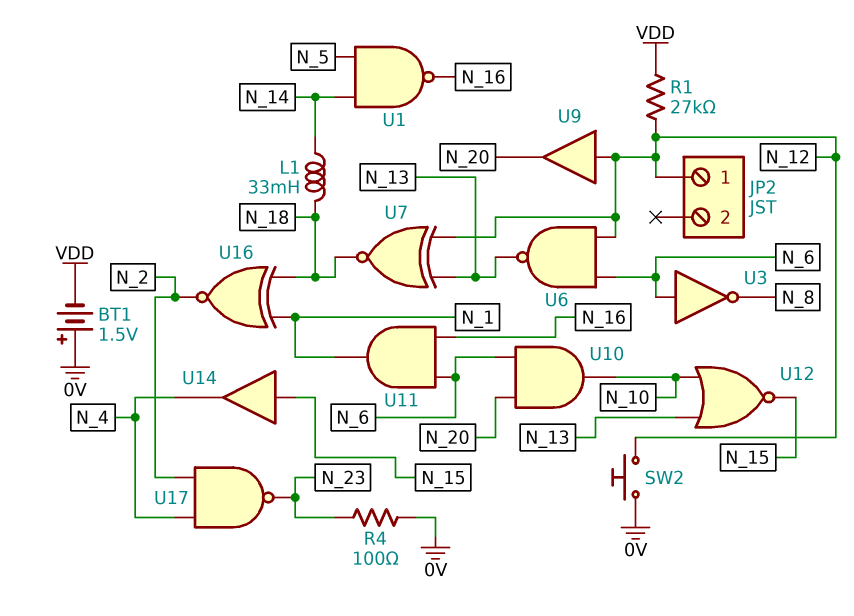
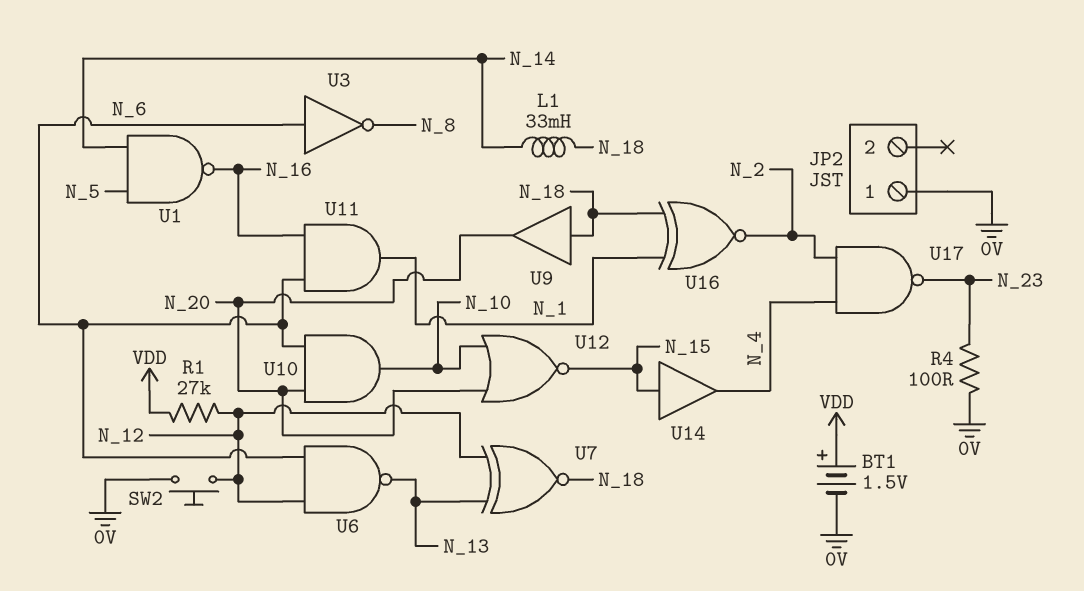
BT1: 1.5V (plus 0V, minus VDD) -> 1.5V (plus VDD, minus 0V)
JP2 pin 1: N_12 -> 0V
U9: buffer (in N_12, out N_20) -> buffer (in N_18, out N_20)
U12: NOR (in N_10, in N_13, out N_15) -> NOR (in N_10, in N_20, out N_15)

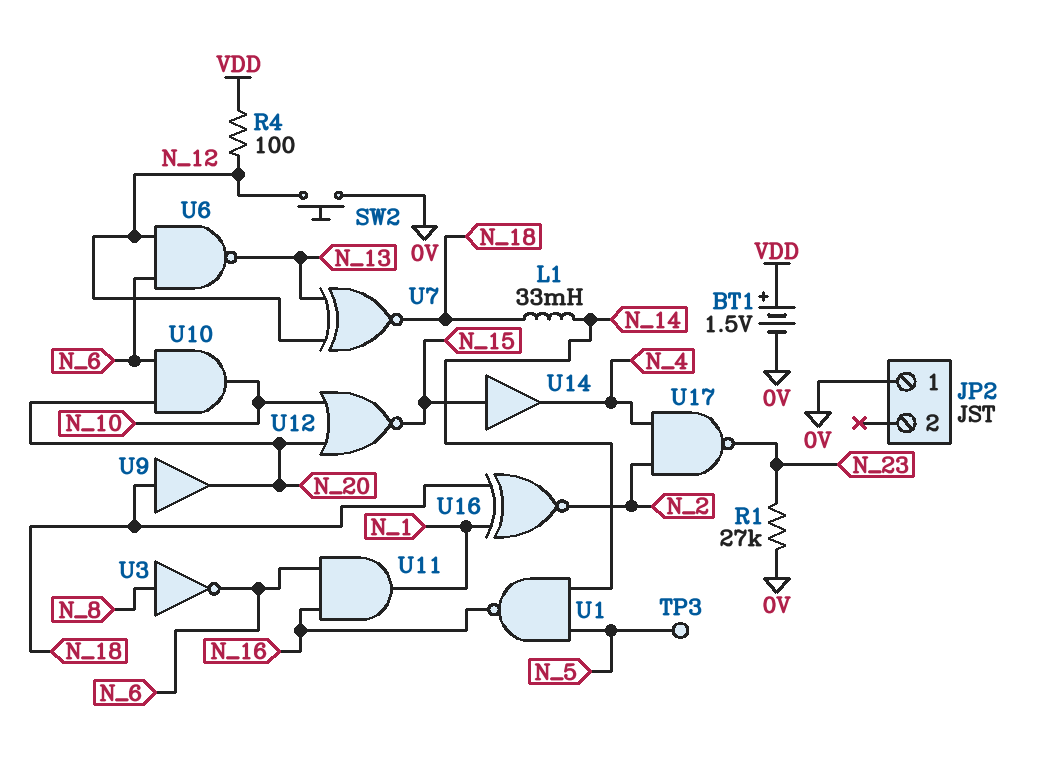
R1: 27k (N_12, VDD) -> 27k (0V, N_23)
R4: 100 (0V, N_23) -> 100 (N_12, VDD)
TP3: none -> test point (N_5)
U3: NOT (in N_6, out N_8) -> NOT (in N_8, out N_6)

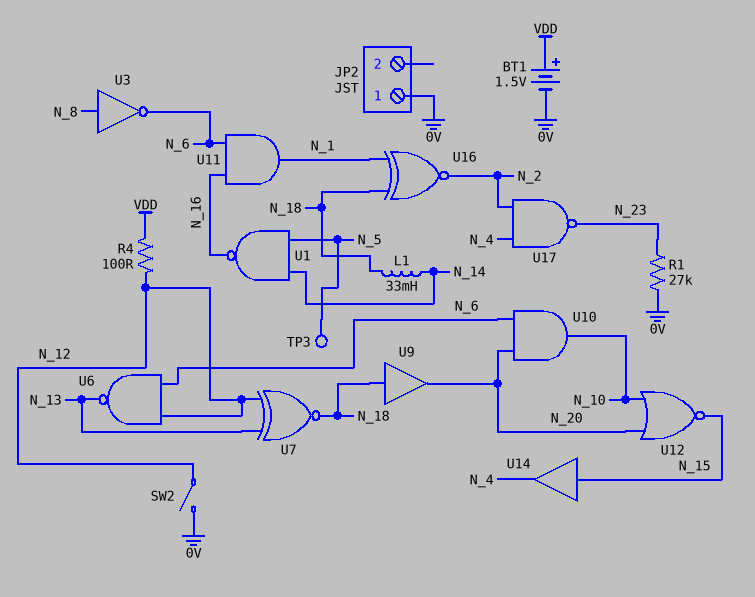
SW2: button (0V, N_12) -> switch (0V, N_12)

